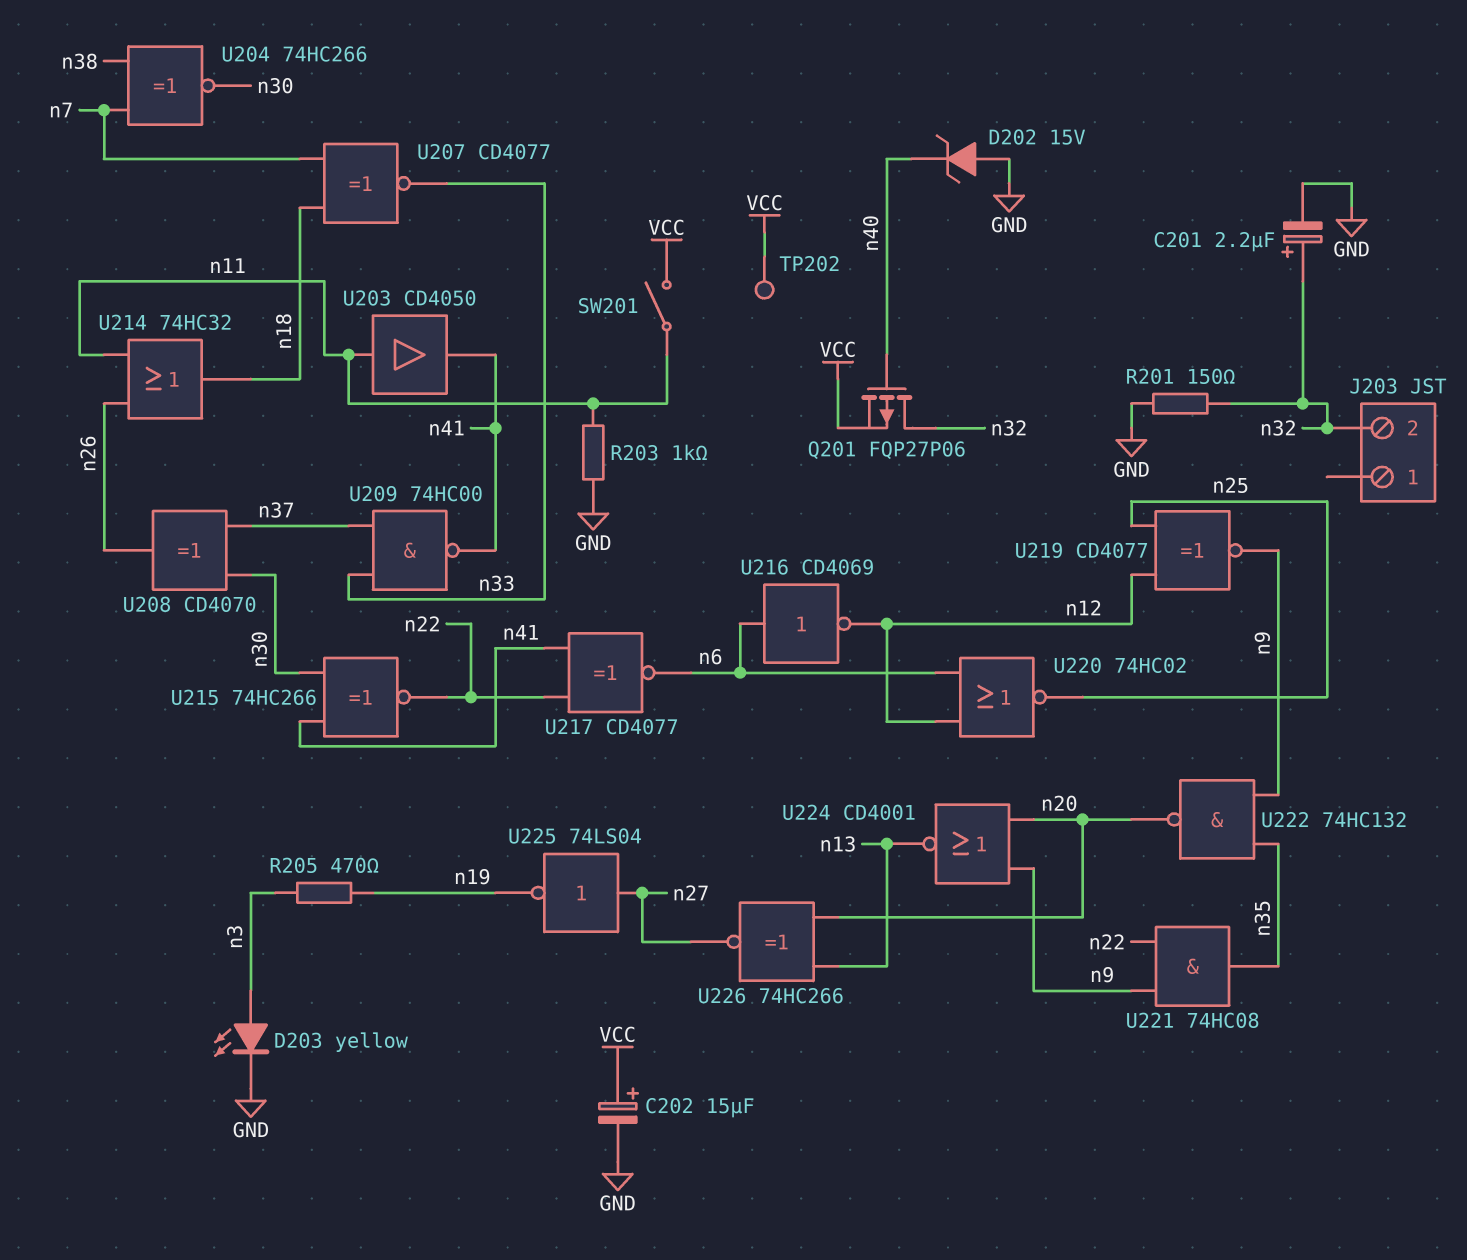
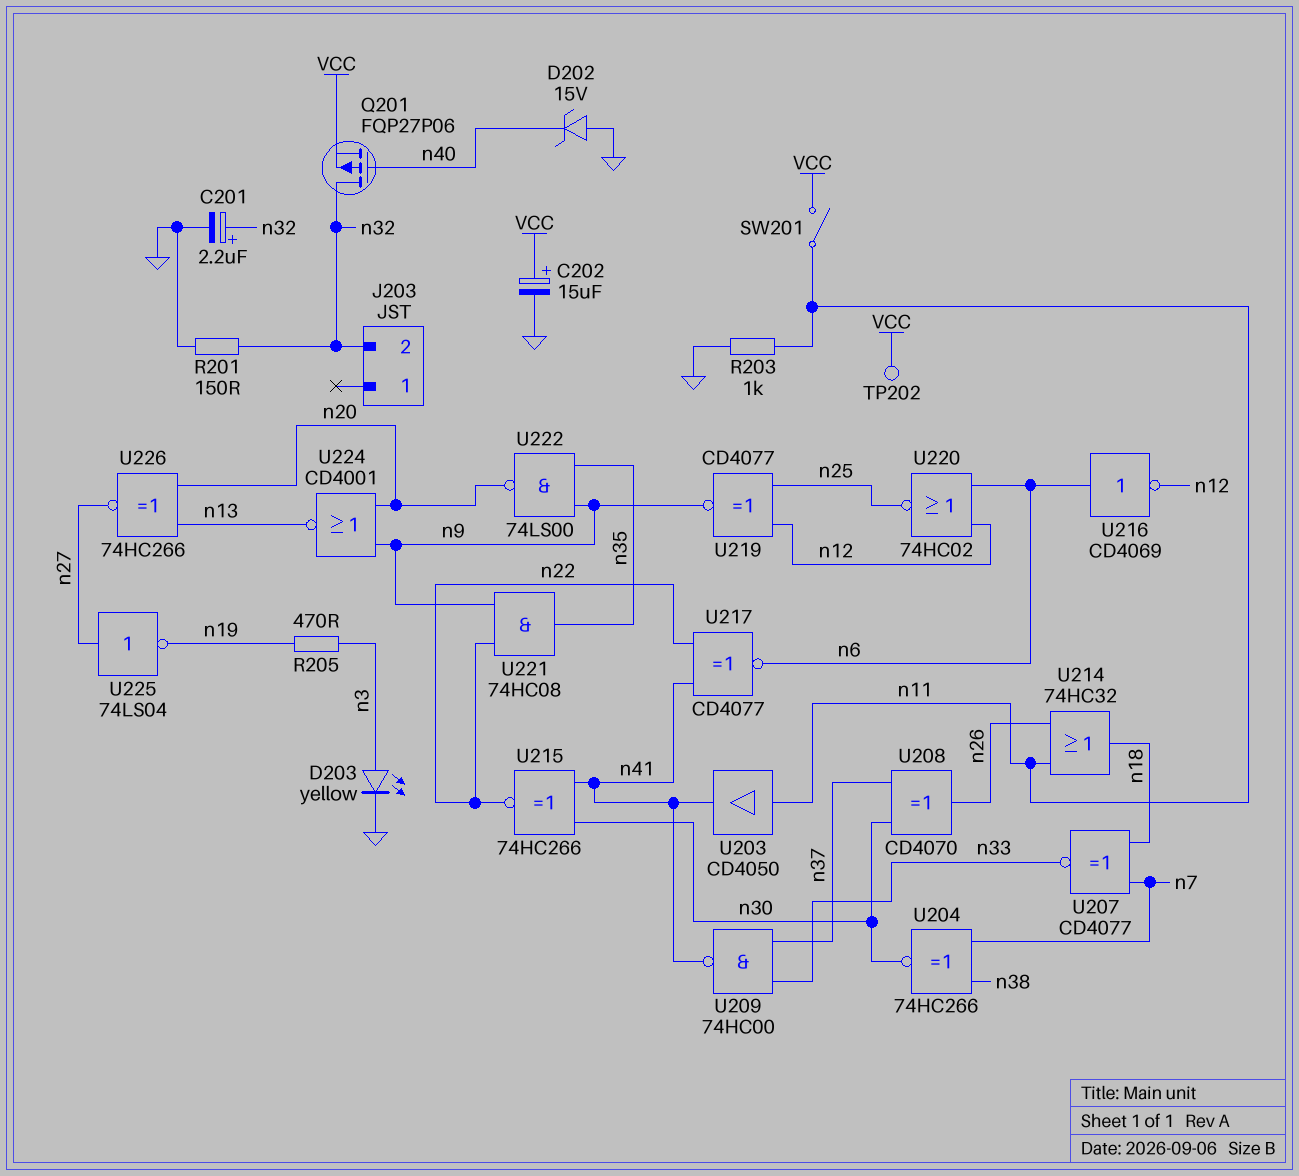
U222: NAND 74HC132 (in n9, in n35, out n20) -> NAND 74LS00 (in n9, in n35, out n20)

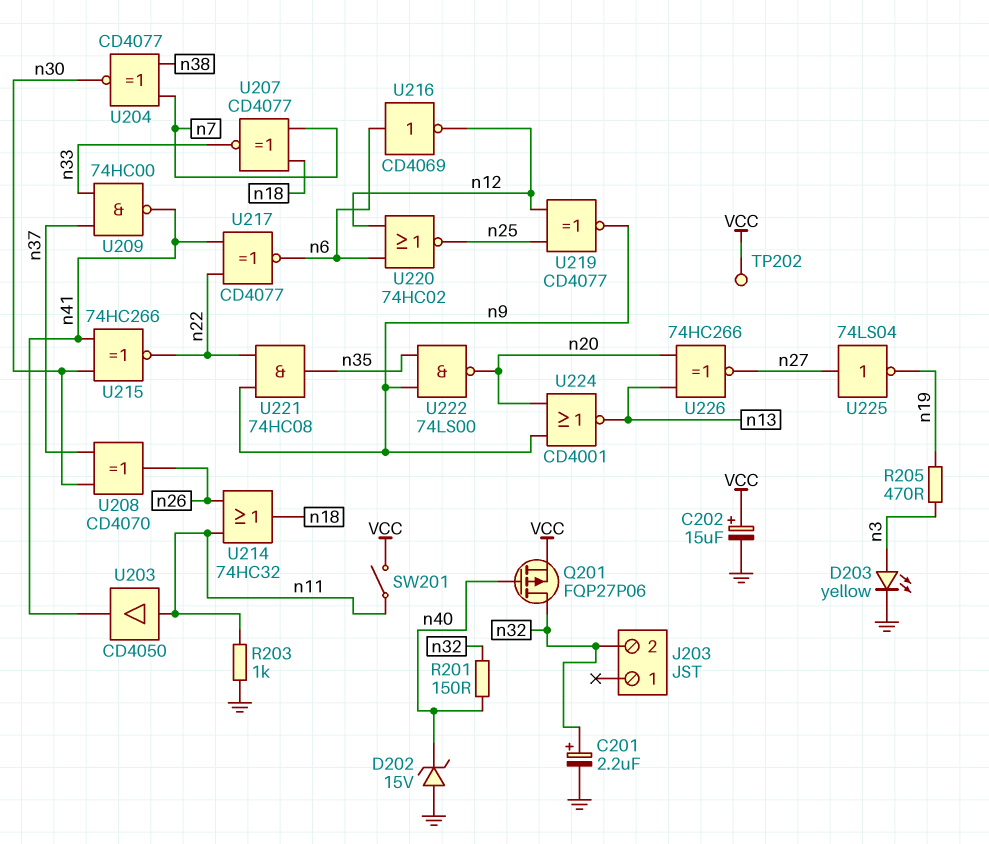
R201: 150 (GND, n32) -> 150 (n32, n40)
U204: XNOR 74HC266 (in n7, in n38, out n30) -> XNOR CD4077 (in n7, in n38, out n30)

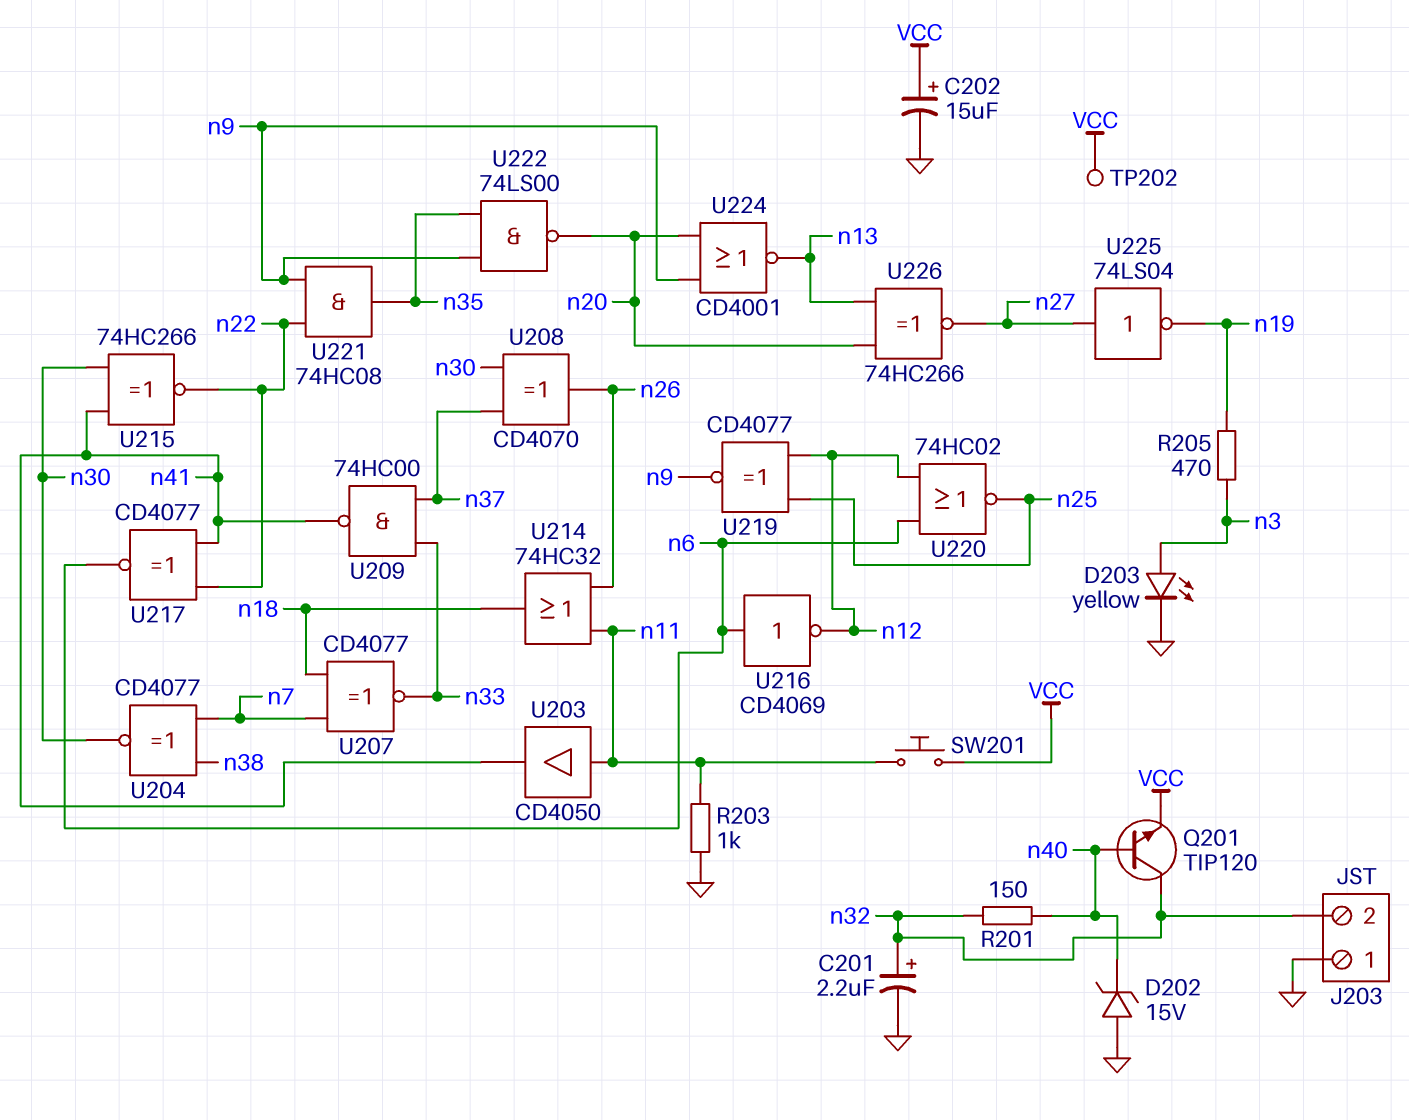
J203 pin 1: none -> GND
Q201: PMOS FQP27P06 (G n40, D n32, S VCC) -> NPN TIP120 (B n40, C n32, E VCC)
SW201: switch (VCC, n11) -> button (VCC, n11)

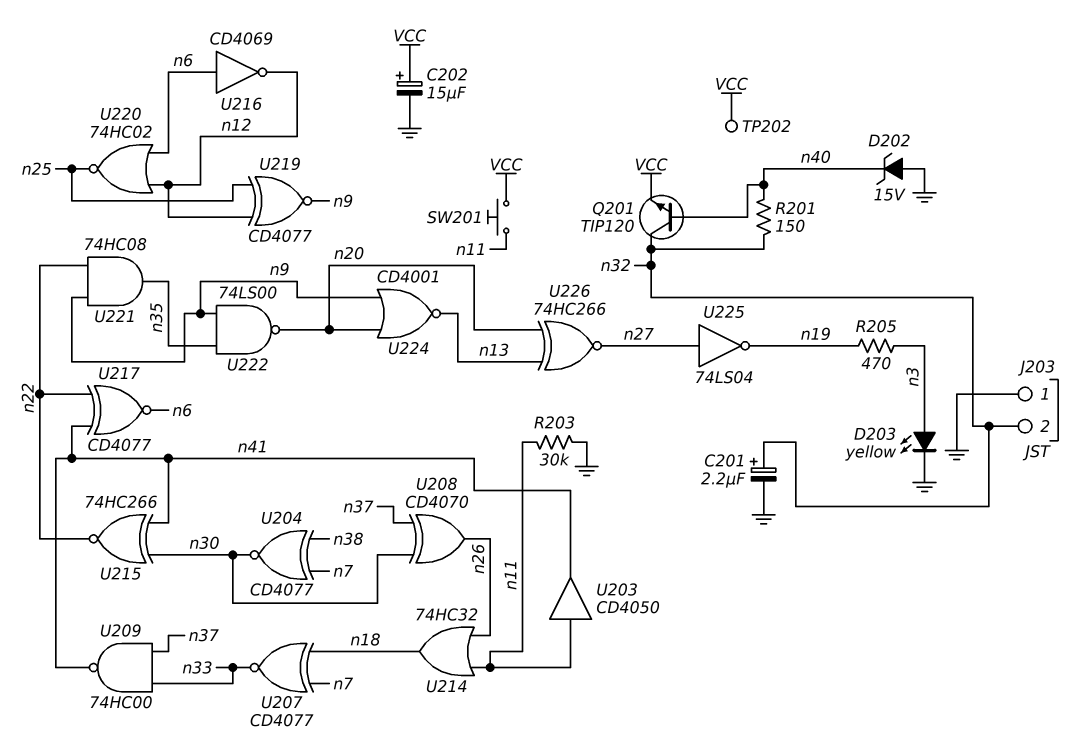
R203: 1k (GND, n11) -> 30k (GND, n11)

